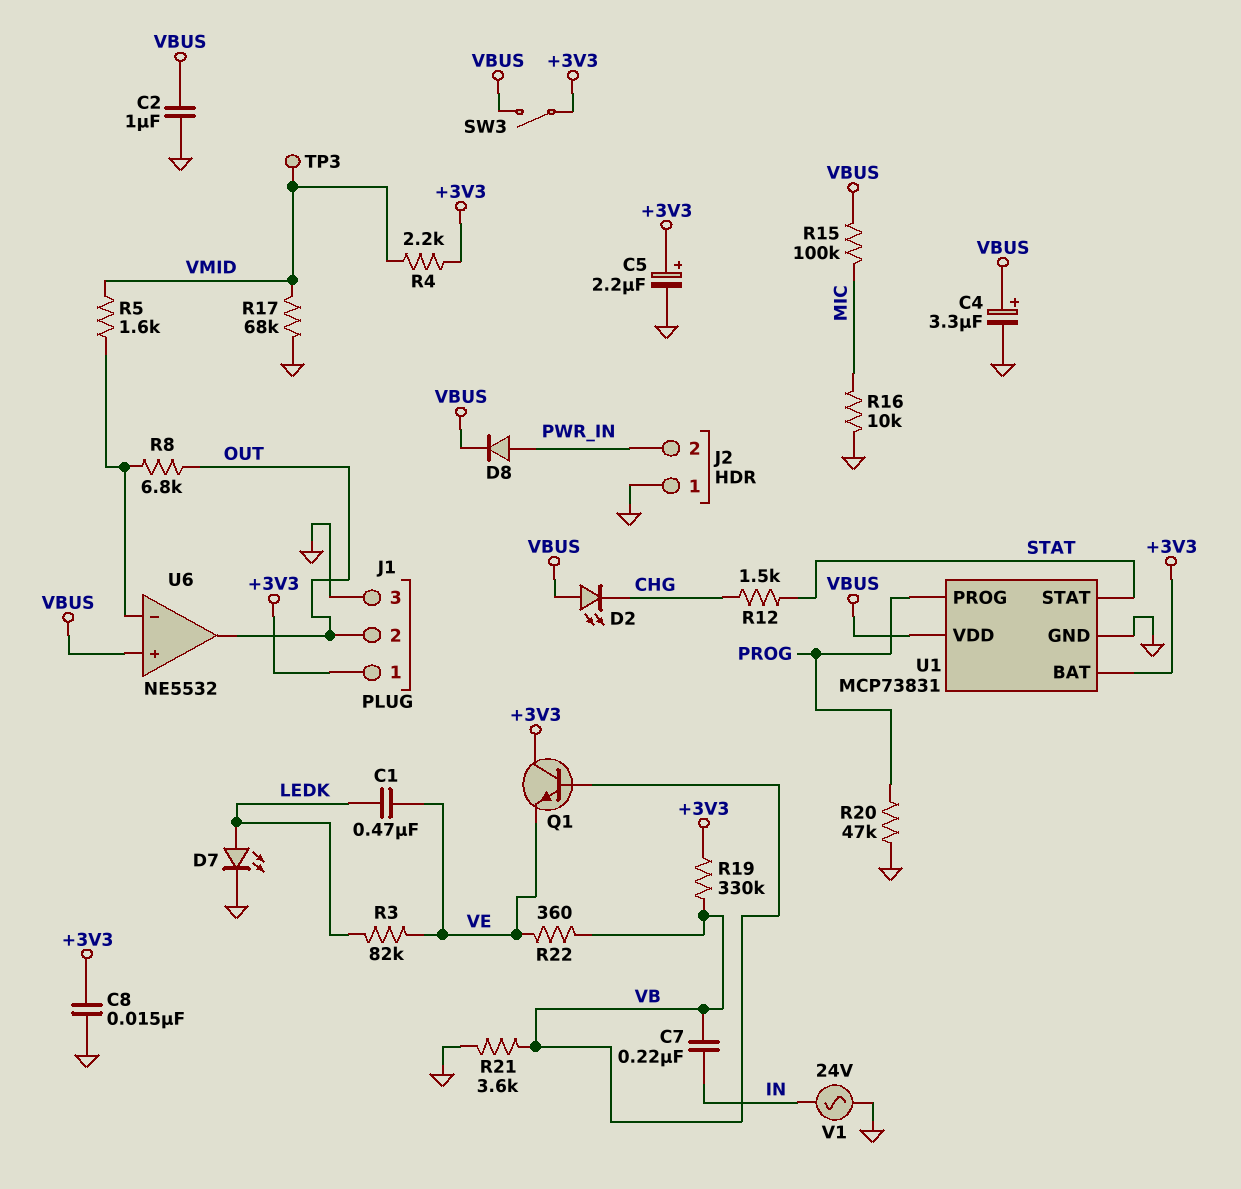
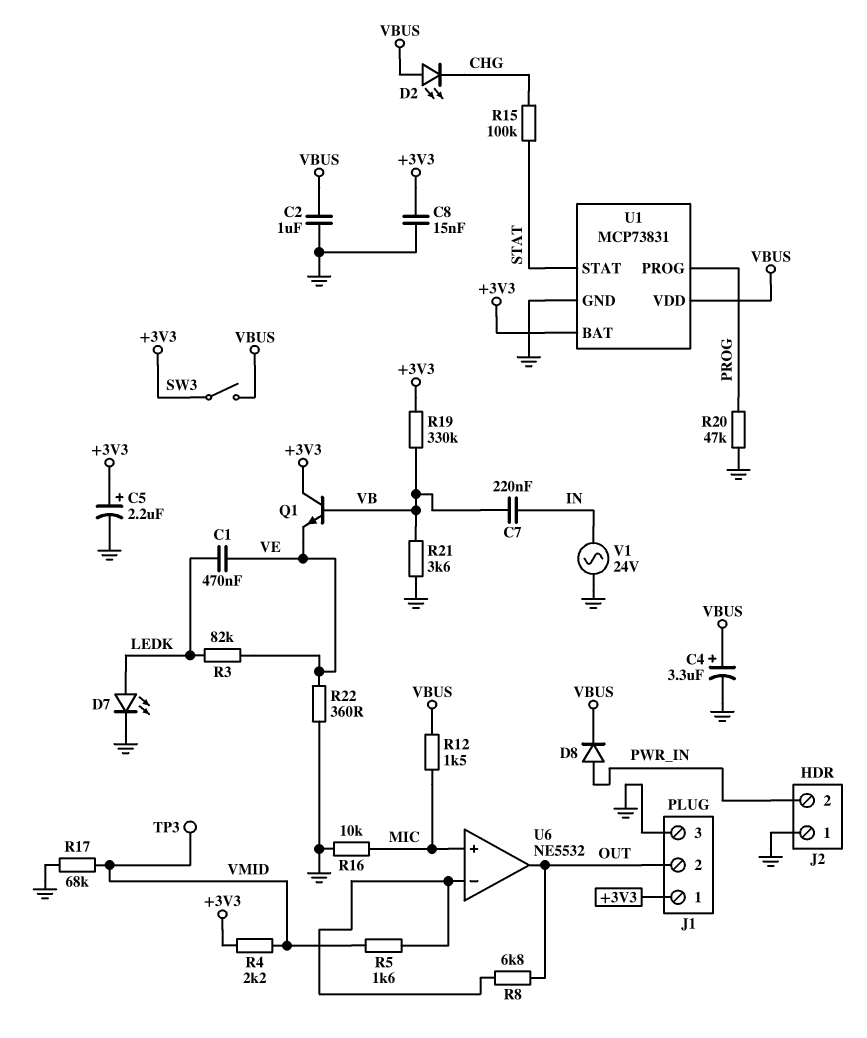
R12: 1.5k (CHG, STAT) -> 1.5k (MIC, VBUS)
R15: 100k (MIC, VBUS) -> 100k (CHG, STAT)
R22: 360 (VB, VE) -> 360 (GND, VE)
U6 pin in+: VBUS -> MIC

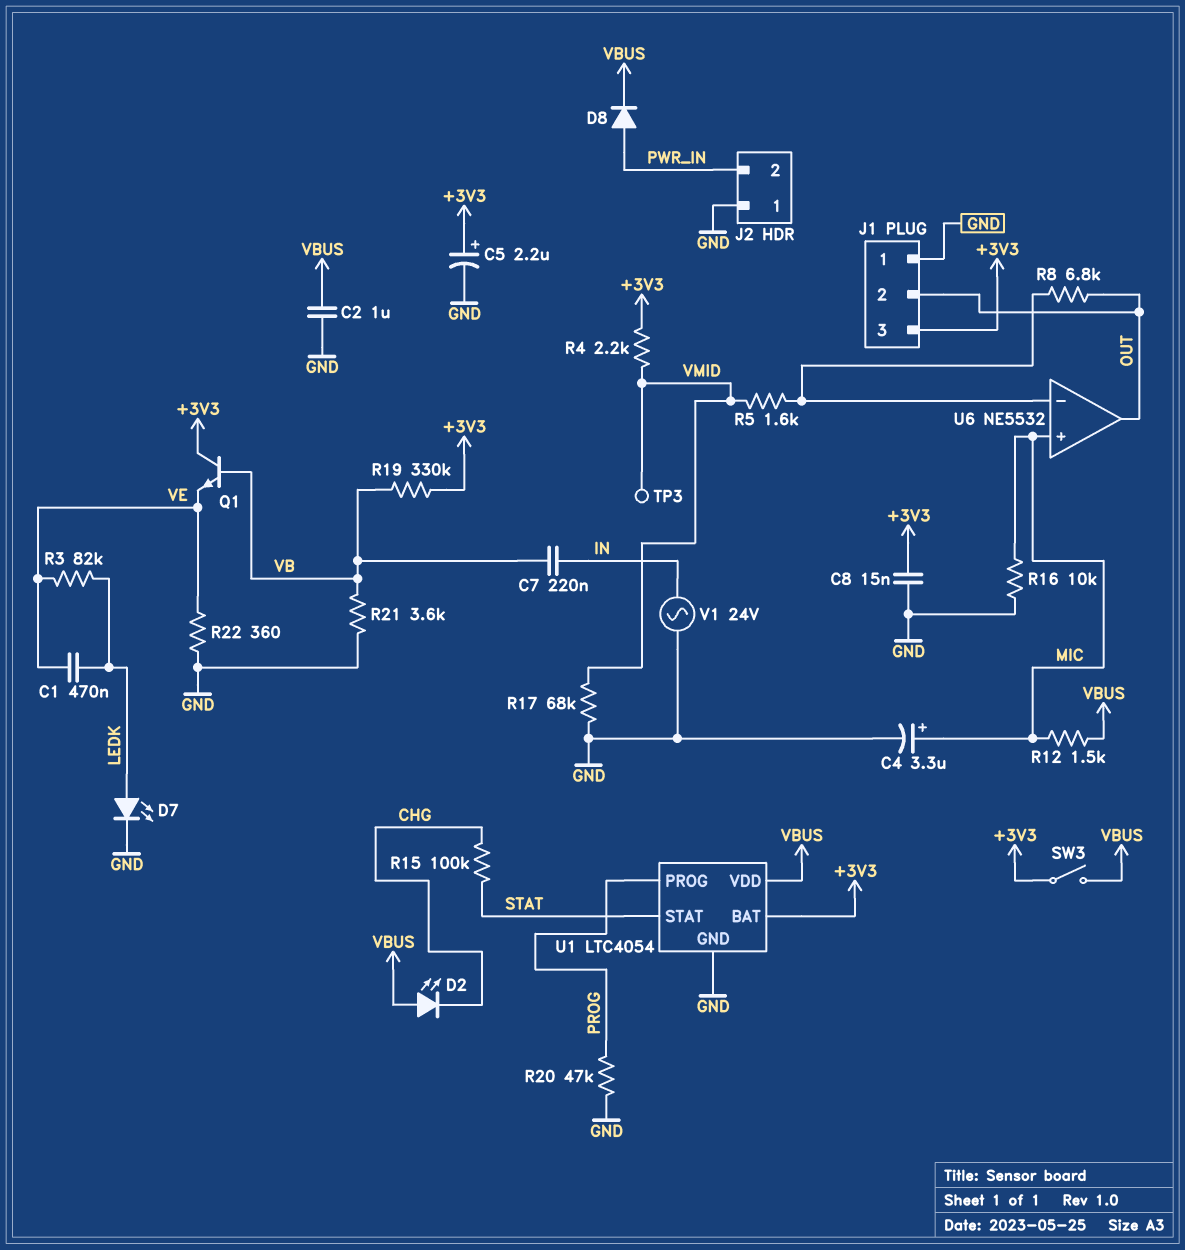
C4: 3.3uF (plus VBUS, minus GND) -> 3.3uF (plus MIC, minus GND)
J1 pin 1: +3V3 -> GND
J1 pin 3: GND -> +3V3
U1: MCP73831 -> LTC4054

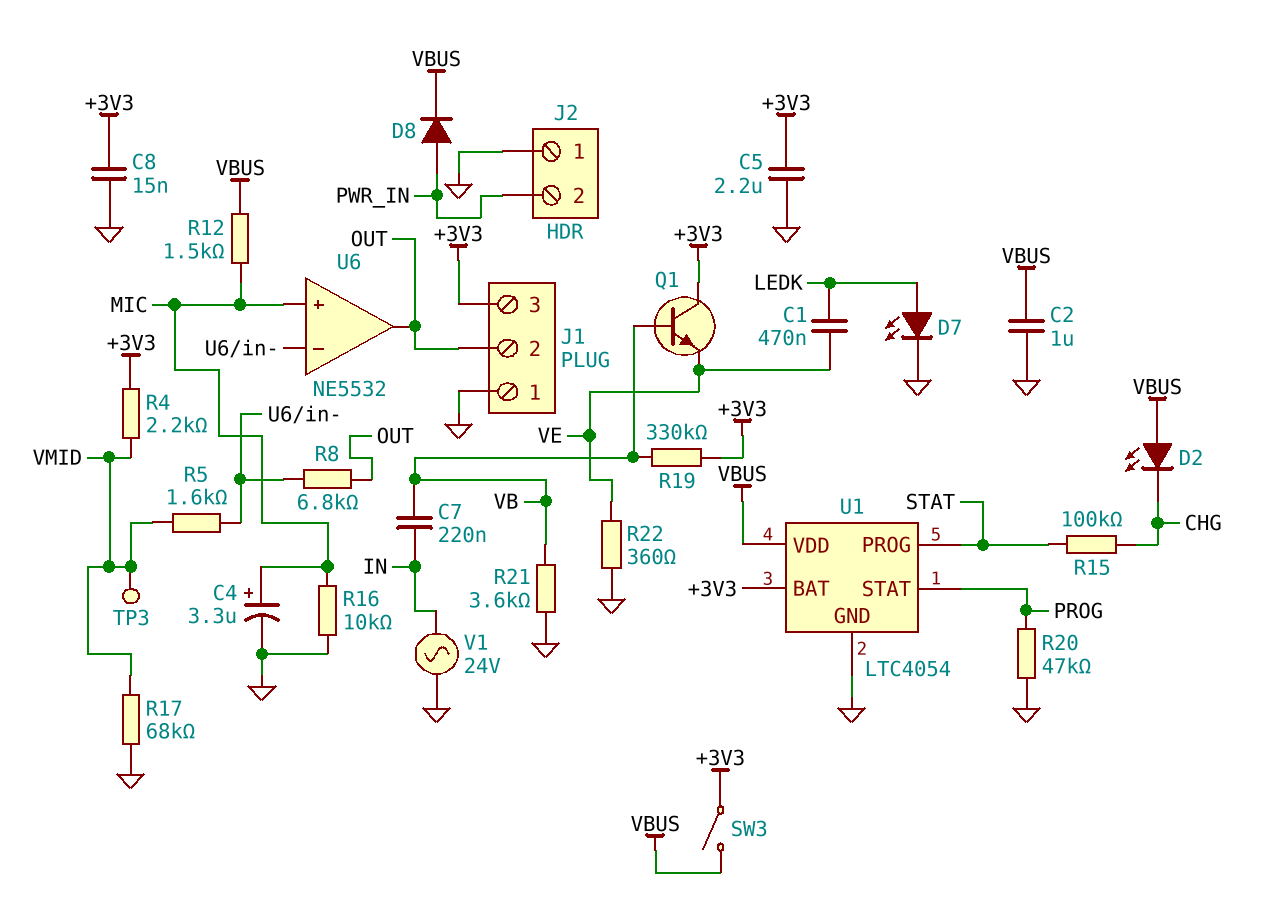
C5: 2.2uF (plus +3V3, minus GND) -> 2.2uF (+3V3, GND)
R3: 82k (LEDK, VE) -> none
U1 pin PROG: PROG -> STAT
U1 pin STAT: STAT -> PROG

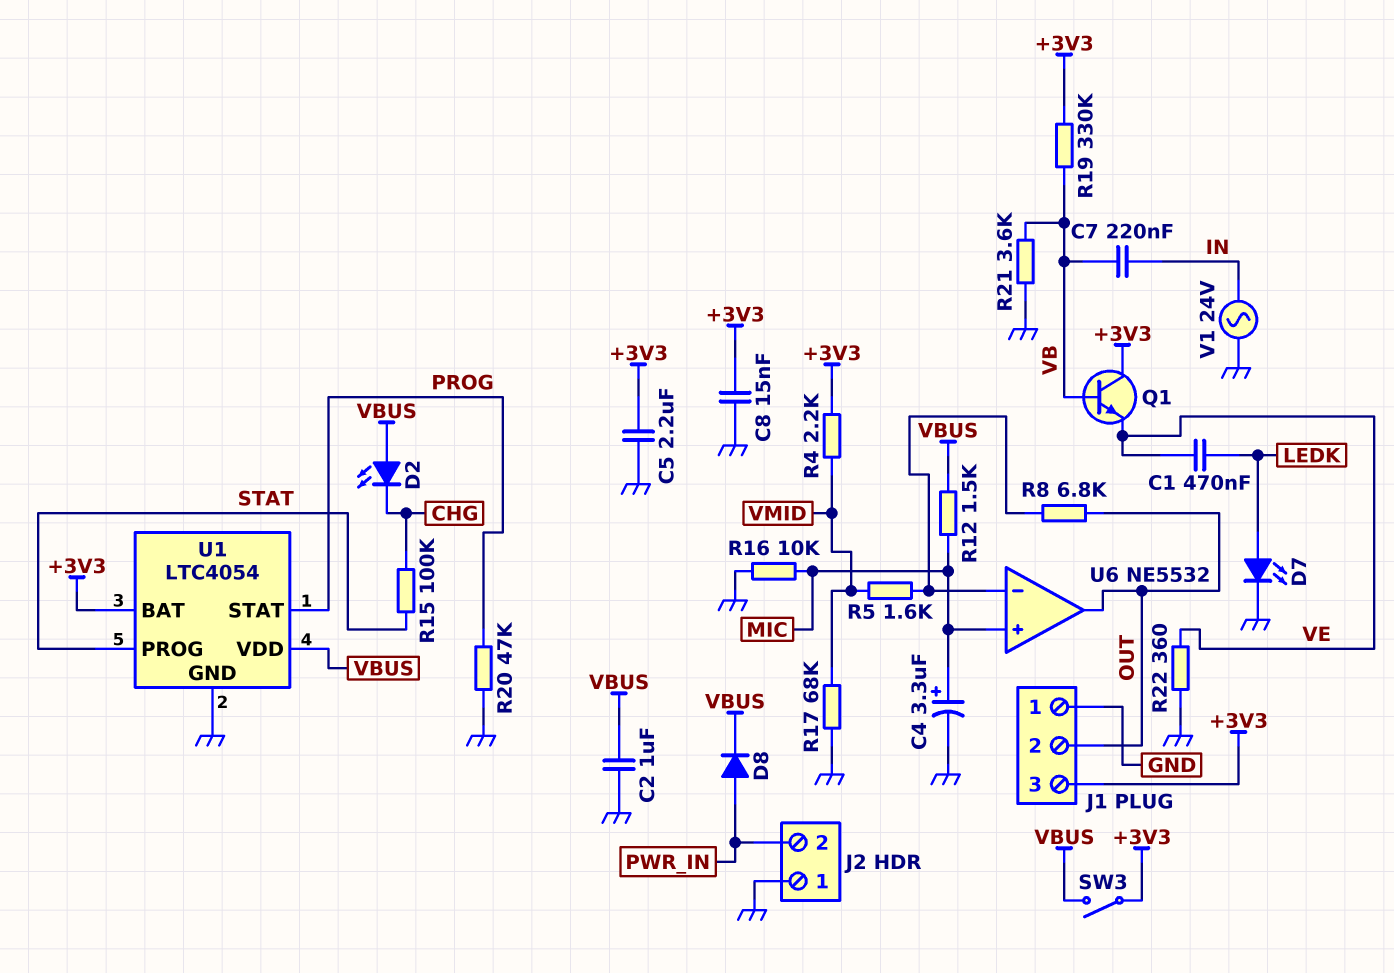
TP3: test point (VMID) -> none

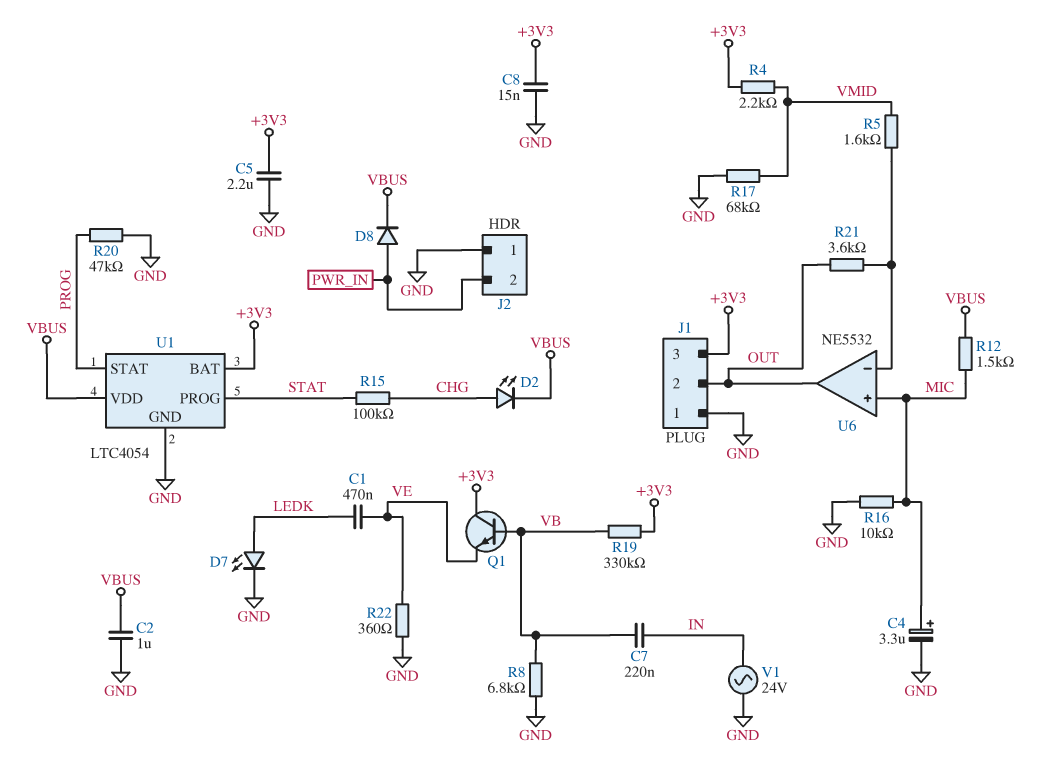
D2: LED (A VBUS, K CHG) -> LED (A CHG, K VBUS)
R8: 6.8k (OUT, U6/in-) -> 6.8k (GND, VB)
R21: 3.6k (GND, VB) -> 3.6k (OUT, U6/in-)
SW3: switch (+3V3, VBUS) -> none

